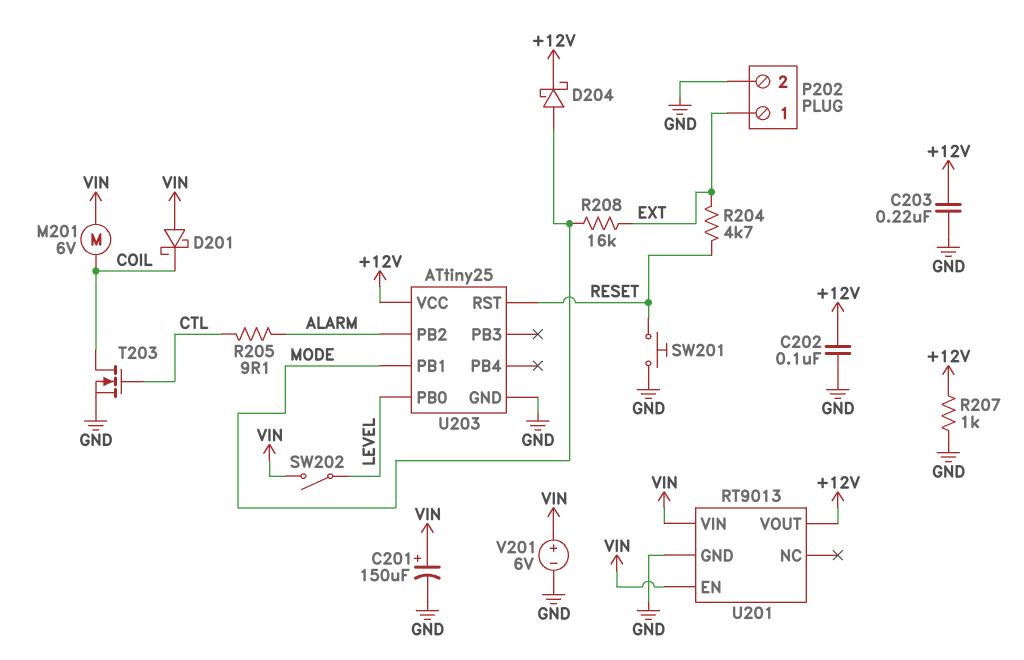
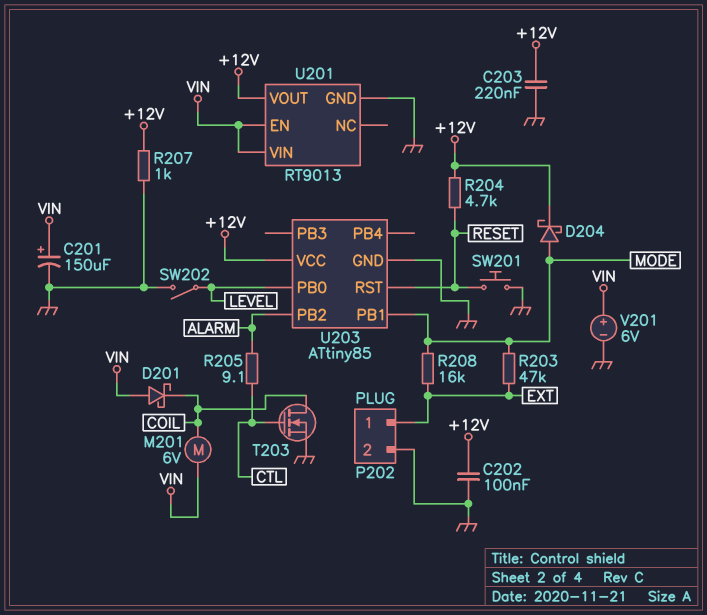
R203: none -> 47k (EXT, MODE)
R204: 4.7k (EXT, RESET) -> 4.7k (+12V, RESET)
SW202: switch (LEVEL, VIN) -> switch (GND, LEVEL)
U203: ATtiny25 -> ATtiny85

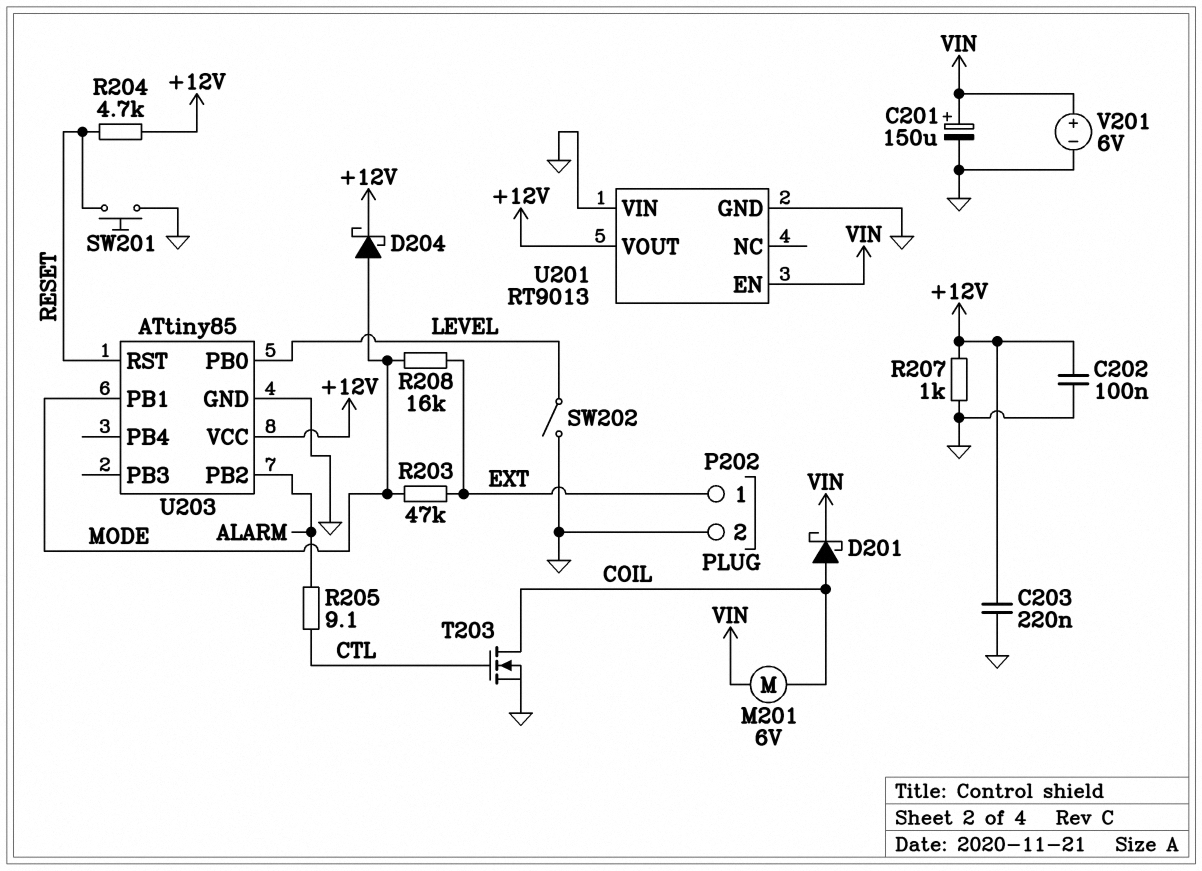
D201: schottky (A VIN, K COIL) -> schottky (A COIL, K VIN)
U201 pin VIN: VIN -> GND

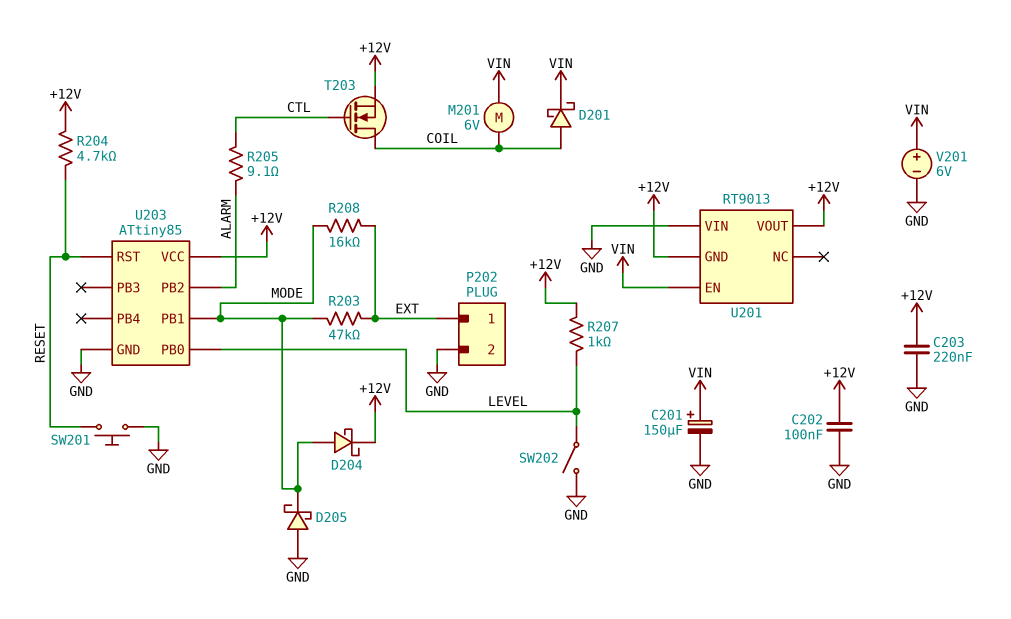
D205: none -> schottky (A GND, K MODE)
R207: 1k (+12V, GND) -> 1k (+12V, LEVEL)
T203: NMOS (G CTL, D COIL, S GND) -> NMOS (G CTL, D COIL, S +12V)
U201 pin GND: GND -> +12V

